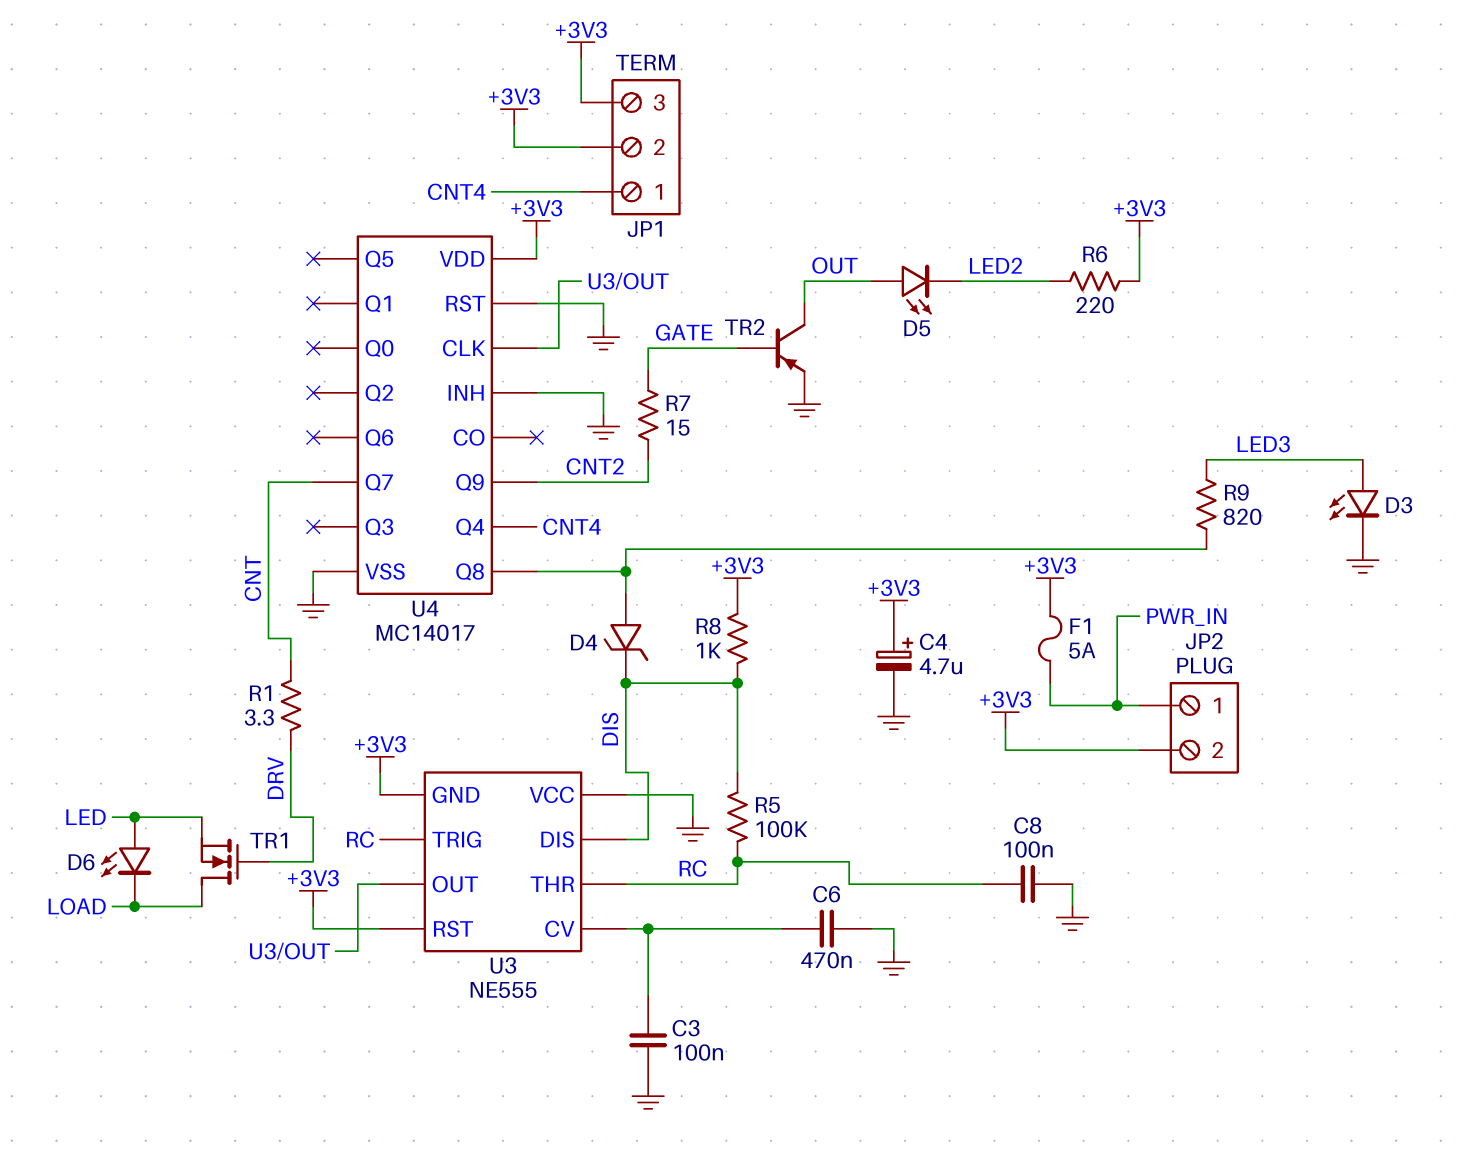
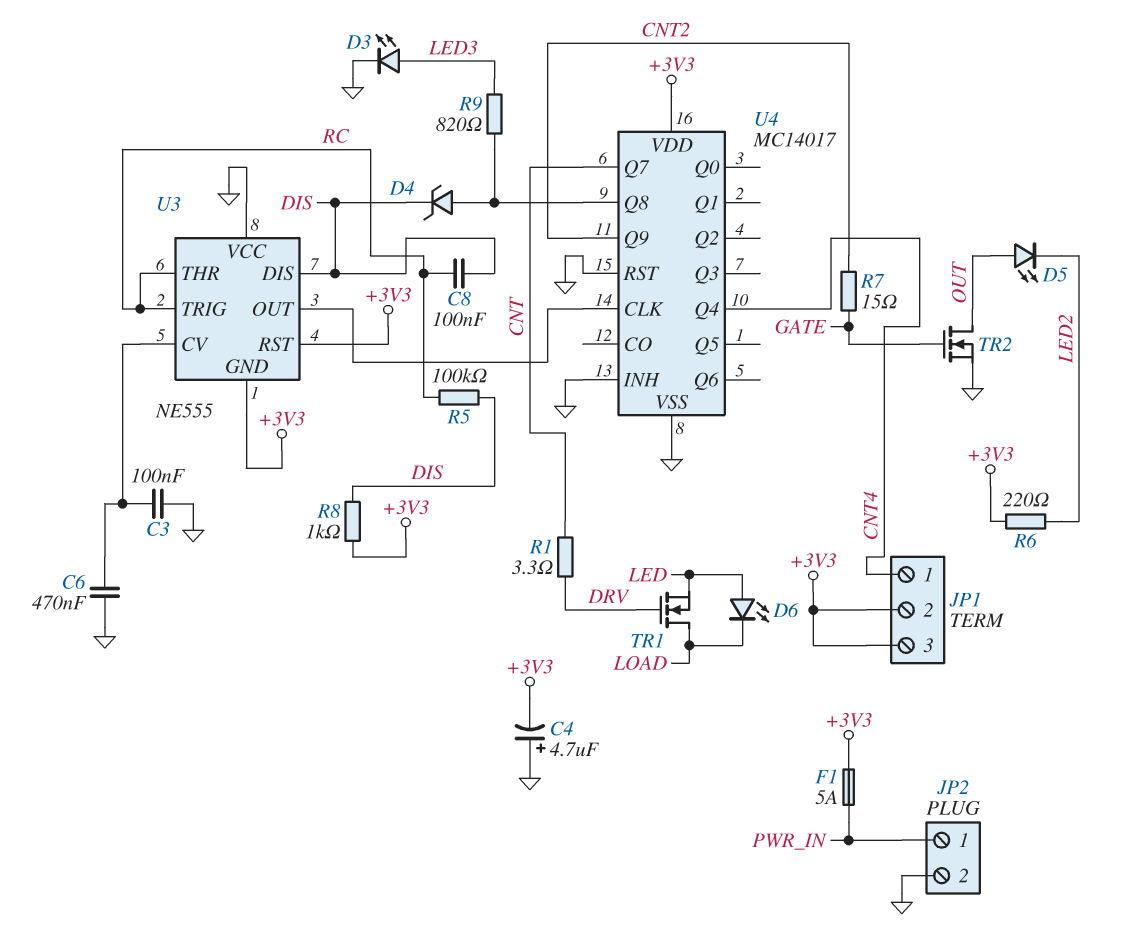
C4: 4.7uF (plus +3V3, minus GND) -> 4.7uF (plus GND, minus +3V3)
C8: 100nF (GND, RC) -> 100nF (DIS, RC)
JP2 pin 2: +3V3 -> GND
TR2: PNP (B GATE, C OUT, E GND) -> NMOS (G GATE, D OUT, S GND)

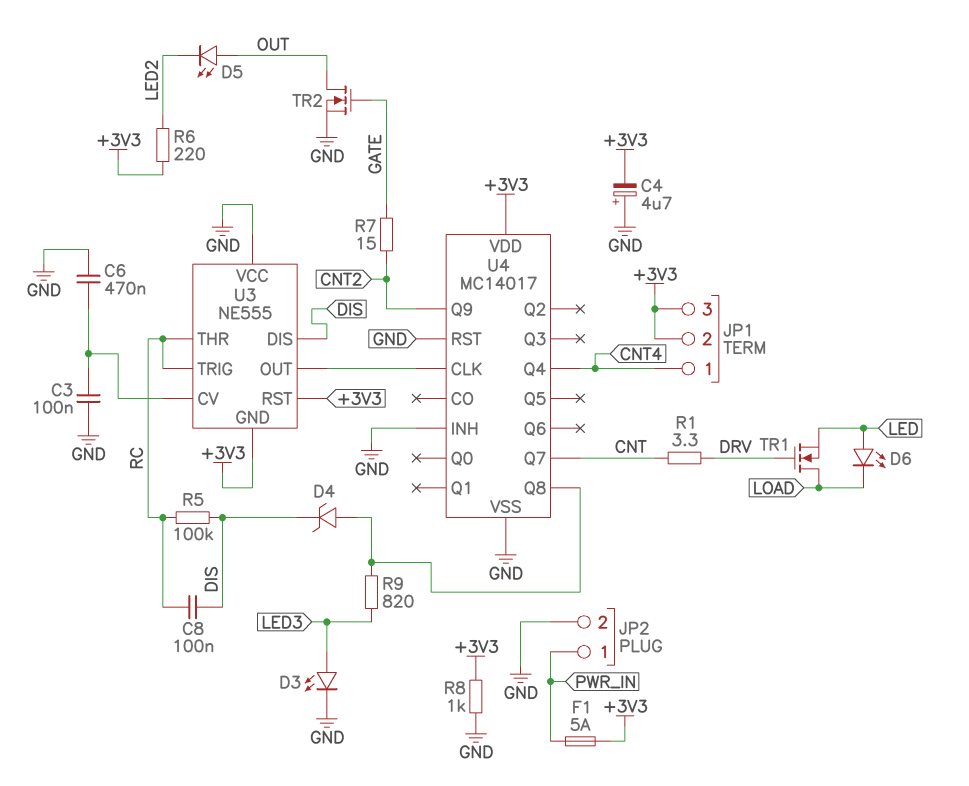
R8: 1k (+3V3, DIS) -> 1k (+3V3, GND)

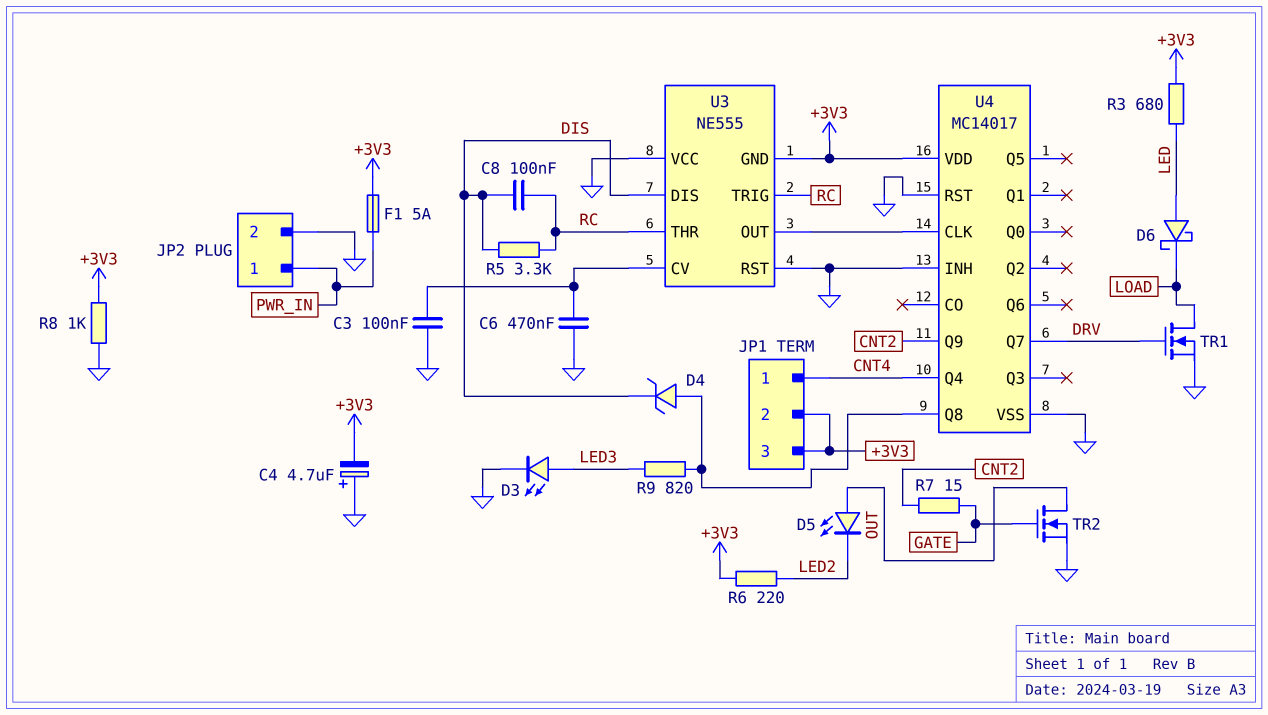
D6: LED (A LED, K LOAD) -> schottky (A LED, K LOAD)
R1: 3.3 (CNT, DRV) -> none
R3: none -> 680 (+3V3, LED)
R5: 100k (DIS, RC) -> 3.3k (DIS, RC)
TR1: NMOS (G DRV, D LOAD, S LED) -> NMOS (G DRV, D LOAD, S GND)
U3 pin RST: +3V3 -> GND
U4 pin Q7: CNT -> DRV

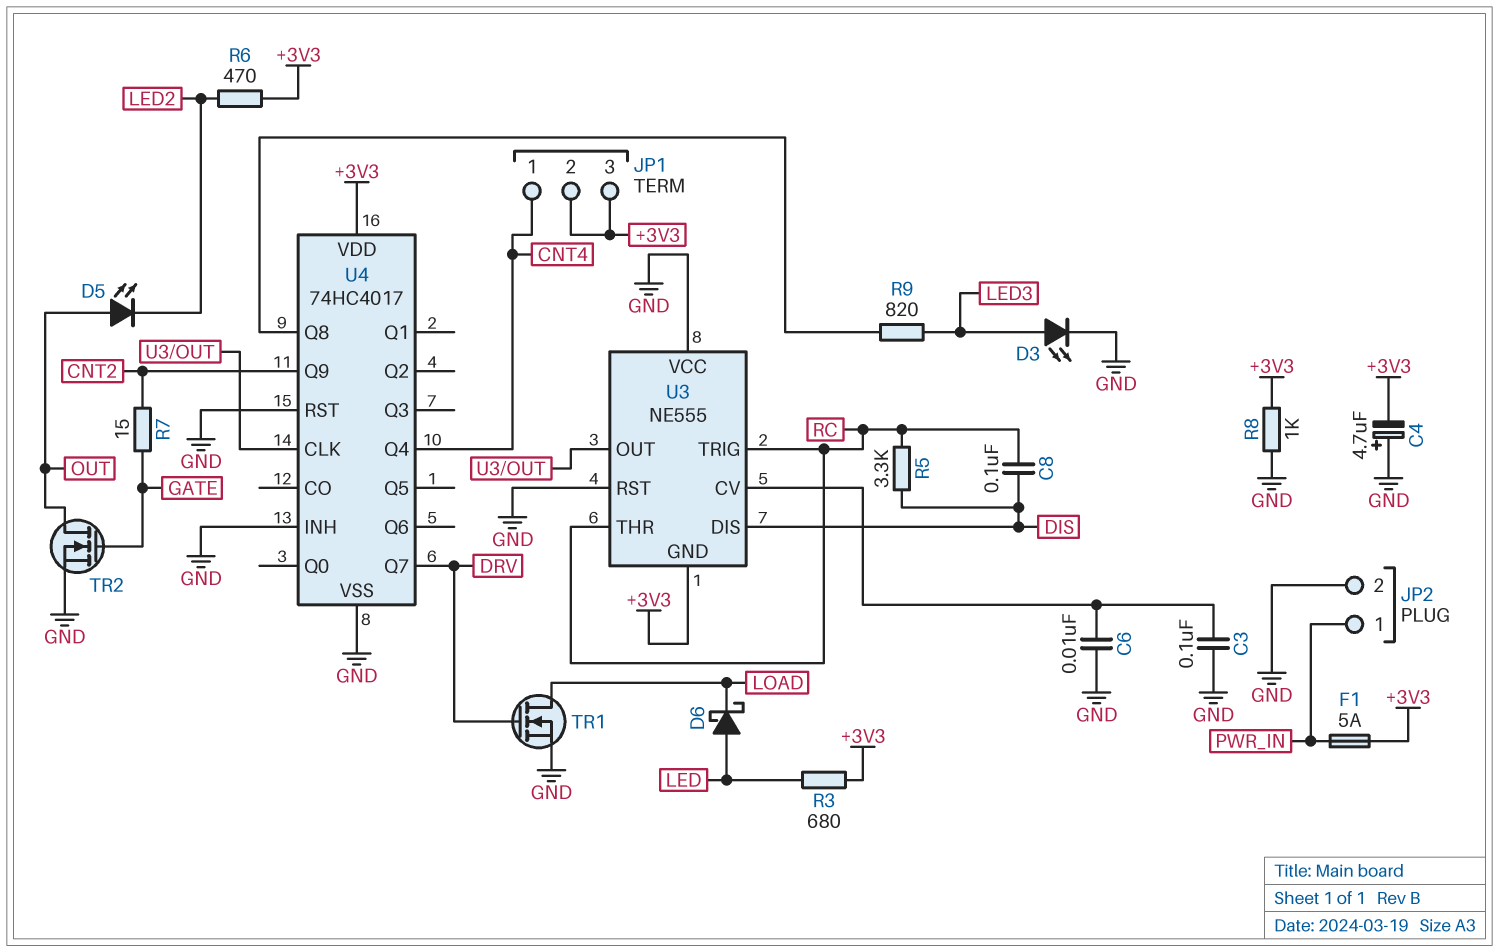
C6: 470nF (GND, U3/CV) -> 10nF (GND, U3/CV)
D4: zener (A U4/Q8, K DIS) -> none
R6: 220 (+3V3, LED2) -> 470 (+3V3, LED2)
U4: MC14017 -> 74HC4017

